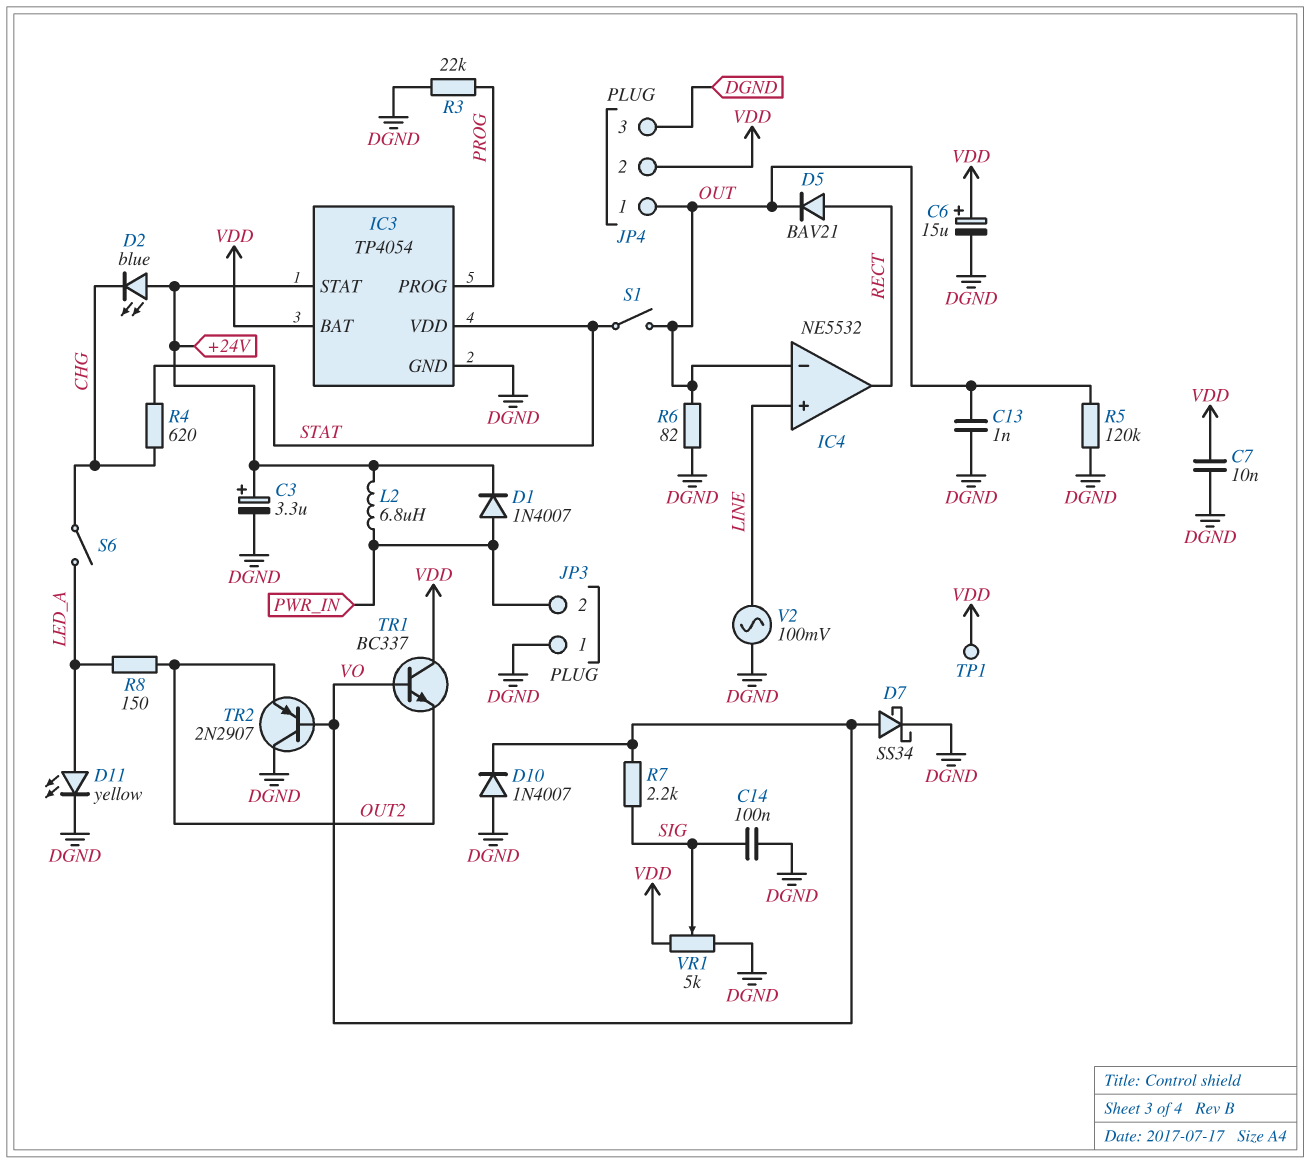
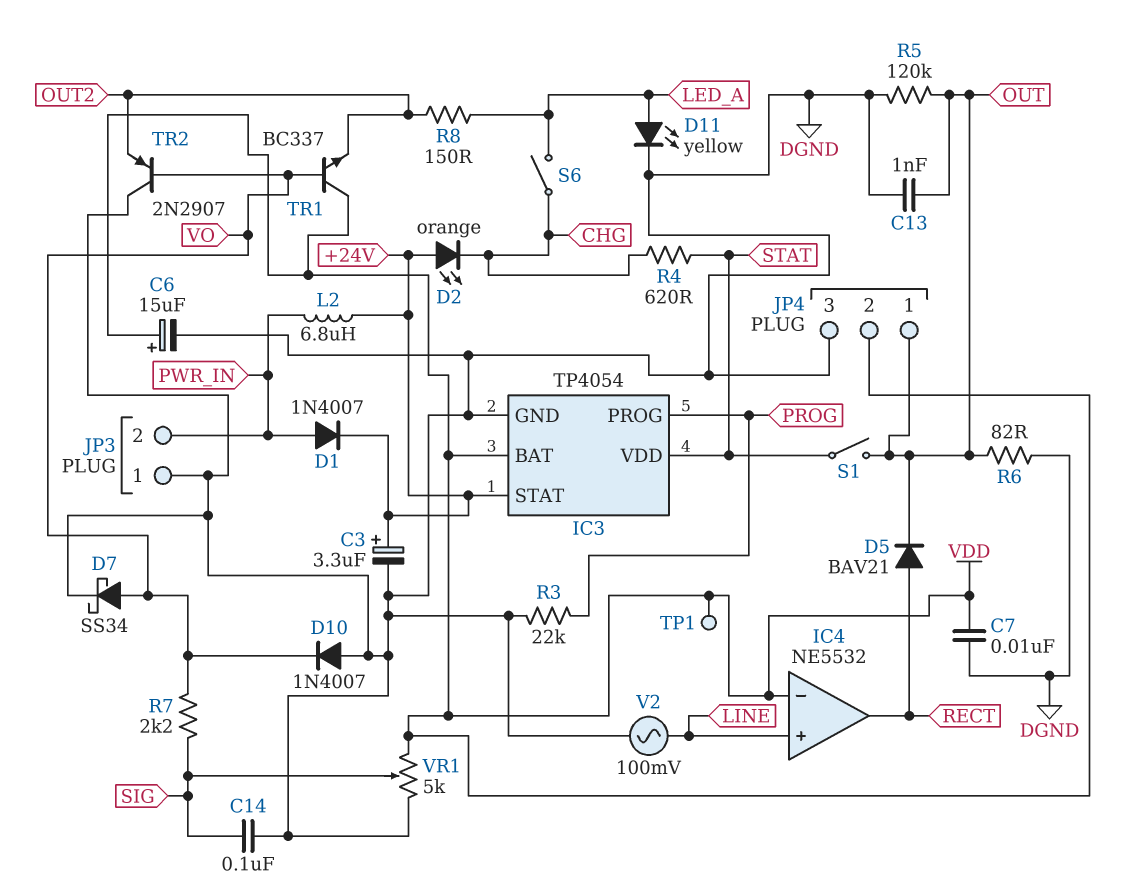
D2: LED blue (A +24V, K CHG) -> LED orange (A +24V, K CHG)
IC4 pin in-: OUT -> VDD

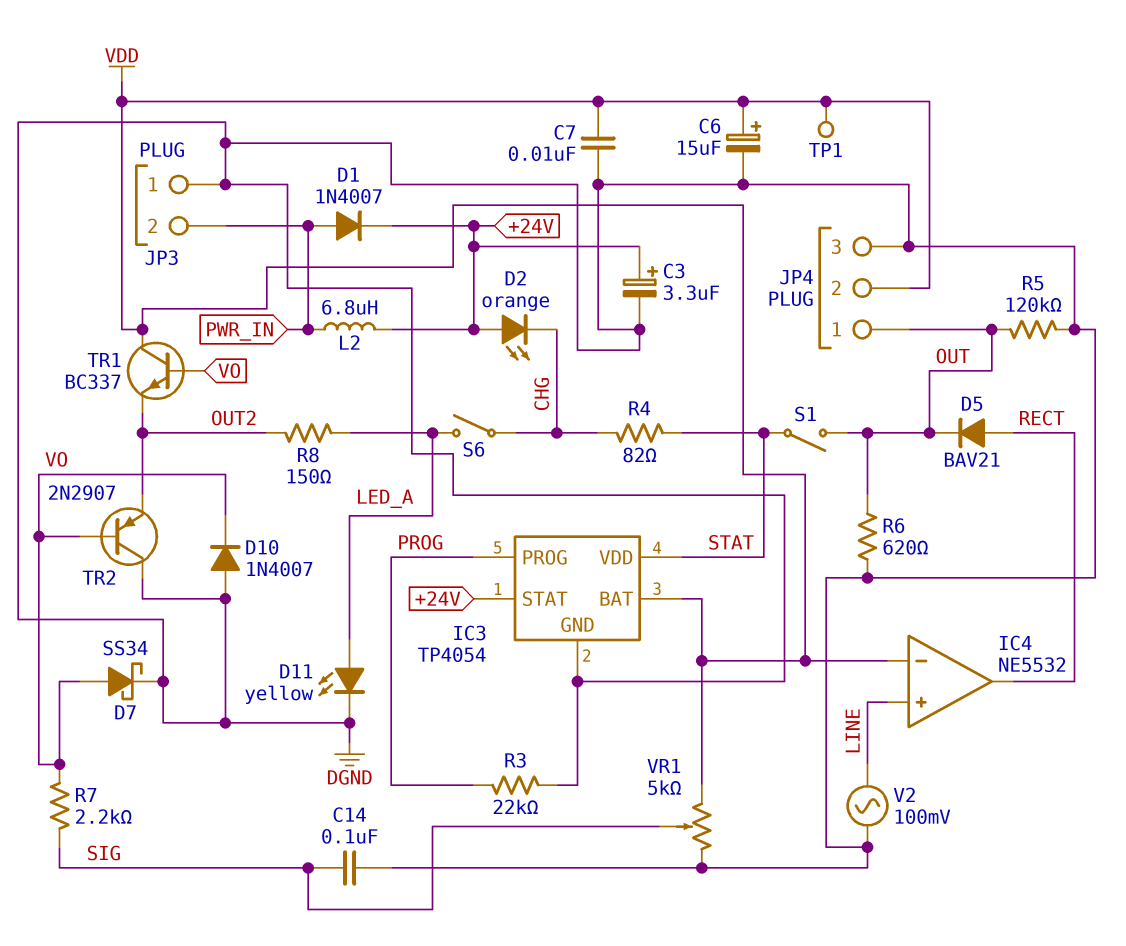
C13: 1nF (DGND, OUT) -> none
R4: 620 (CHG, STAT) -> 82 (CHG, STAT)
R6: 82 (DGND, OUT) -> 620 (DGND, OUT)

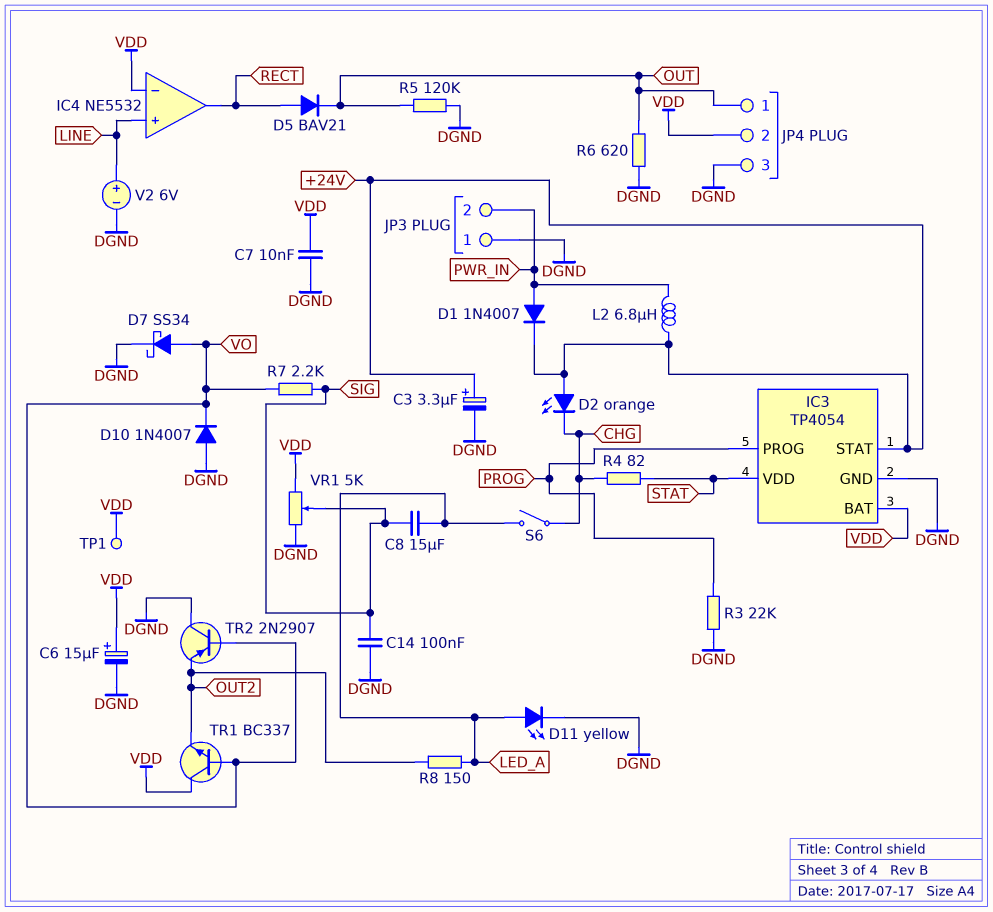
C8: none -> 15uF (LED_A, SIG)
S1: switch (OUT, STAT) -> none
V2: AC 100mV (DGND, LINE) -> 6V (plus LINE, minus DGND)

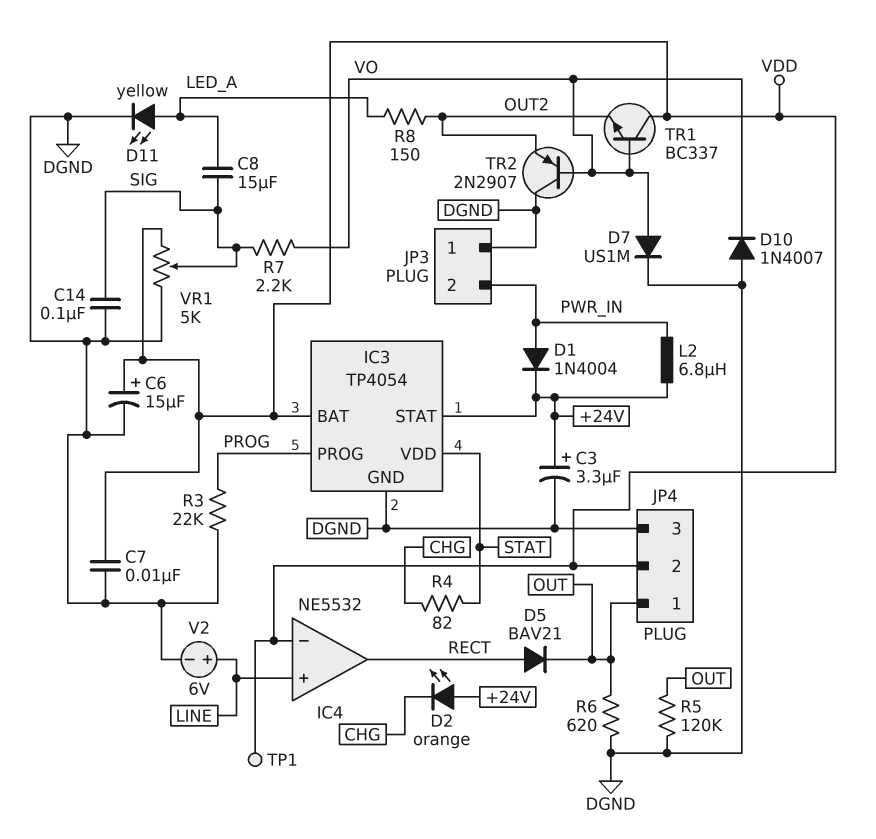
D1: diode 1N4007 (A PWR_IN, K +24V) -> diode 1N4004 (A PWR_IN, K +24V)
D7: schottky SS34 (A VO, K DGND) -> diode US1M (A VO, K DGND)
S6: switch (CHG, LED_A) -> none

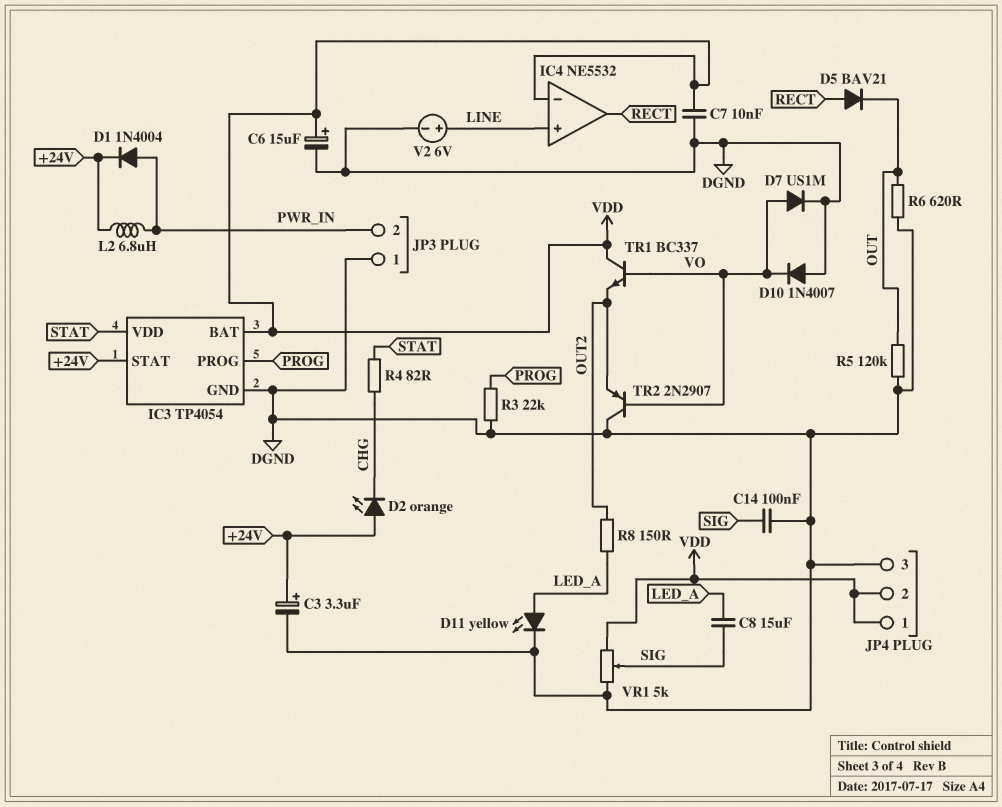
JP4 pin 1: OUT -> VDD
R7: 2.2k (SIG, VO) -> none
TP1: test point (VDD) -> none

